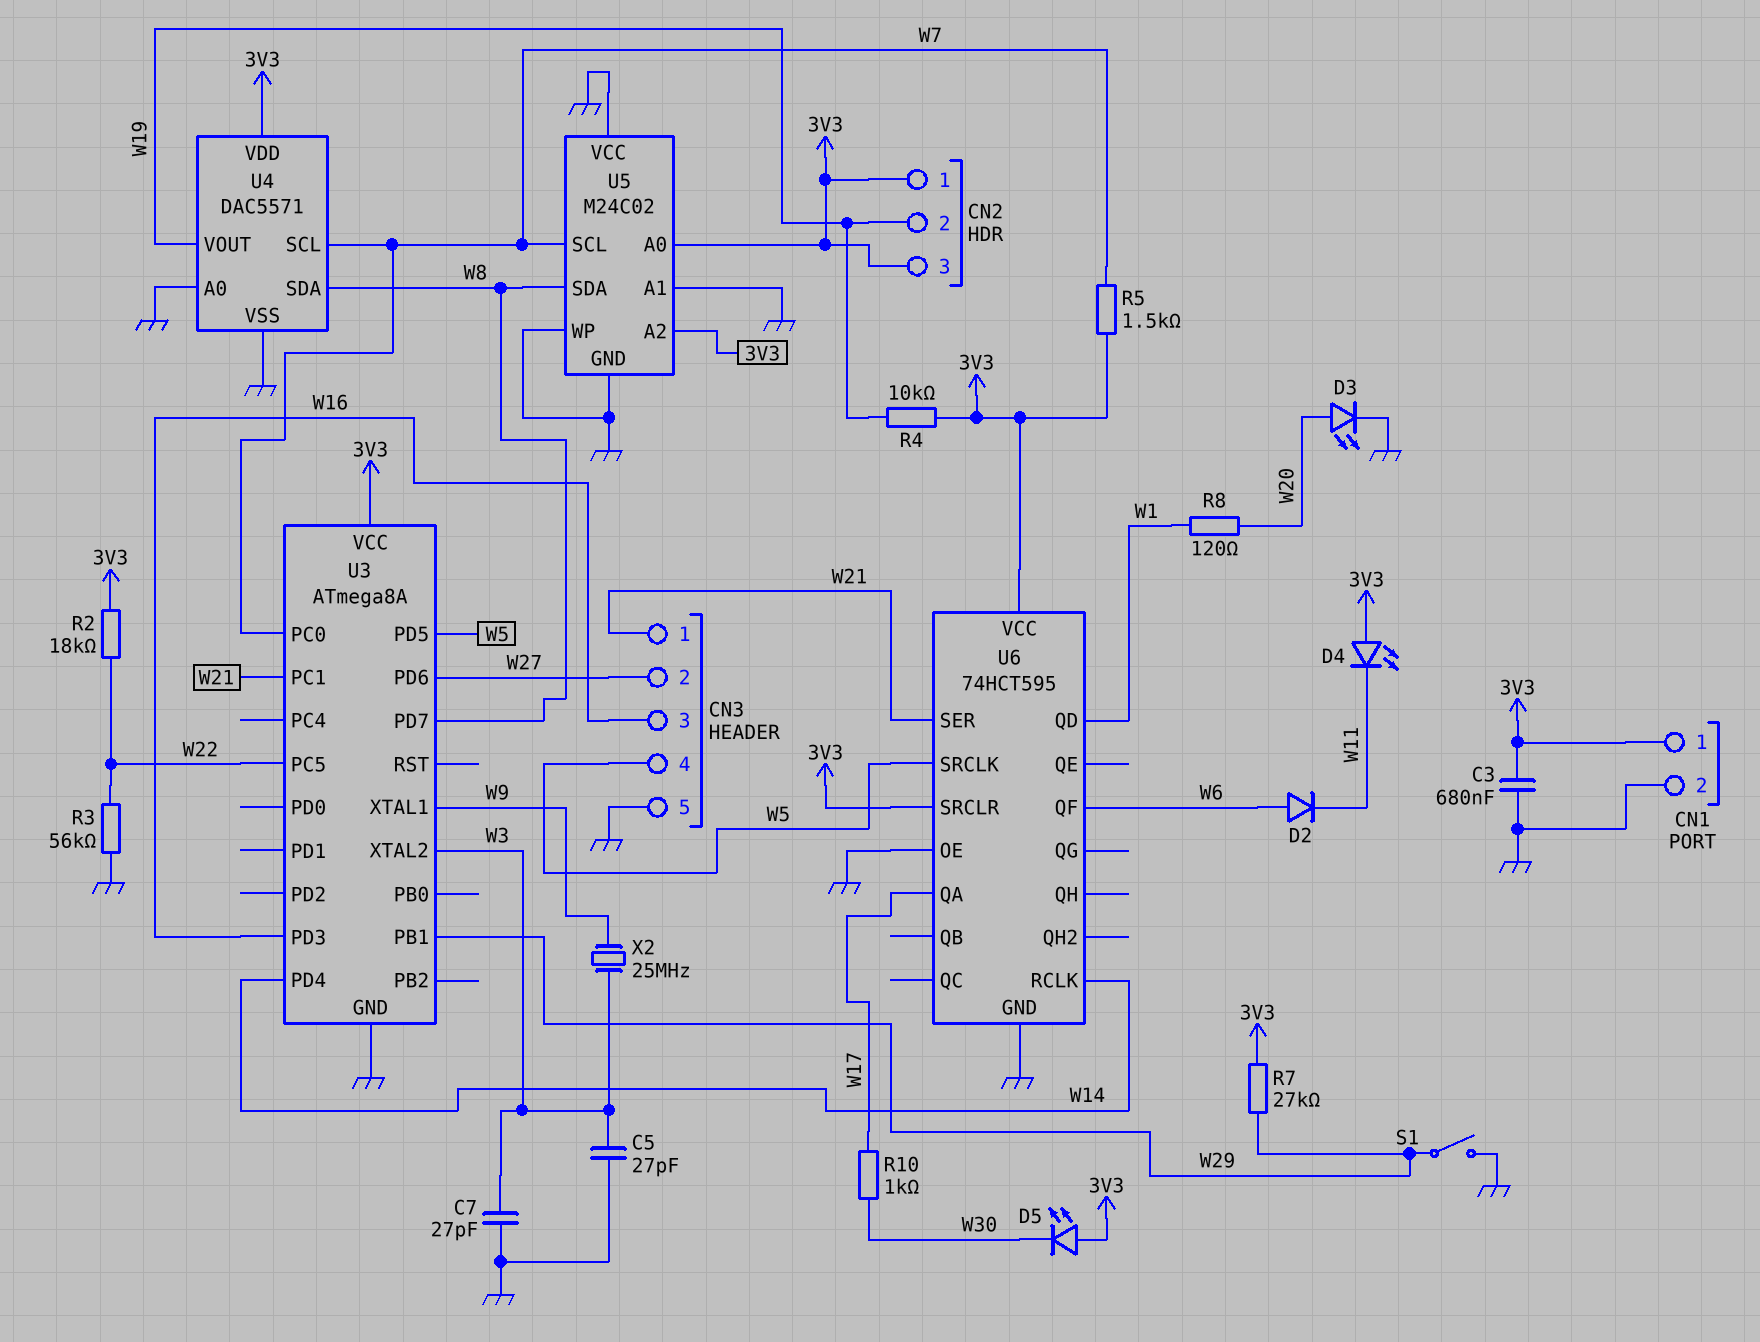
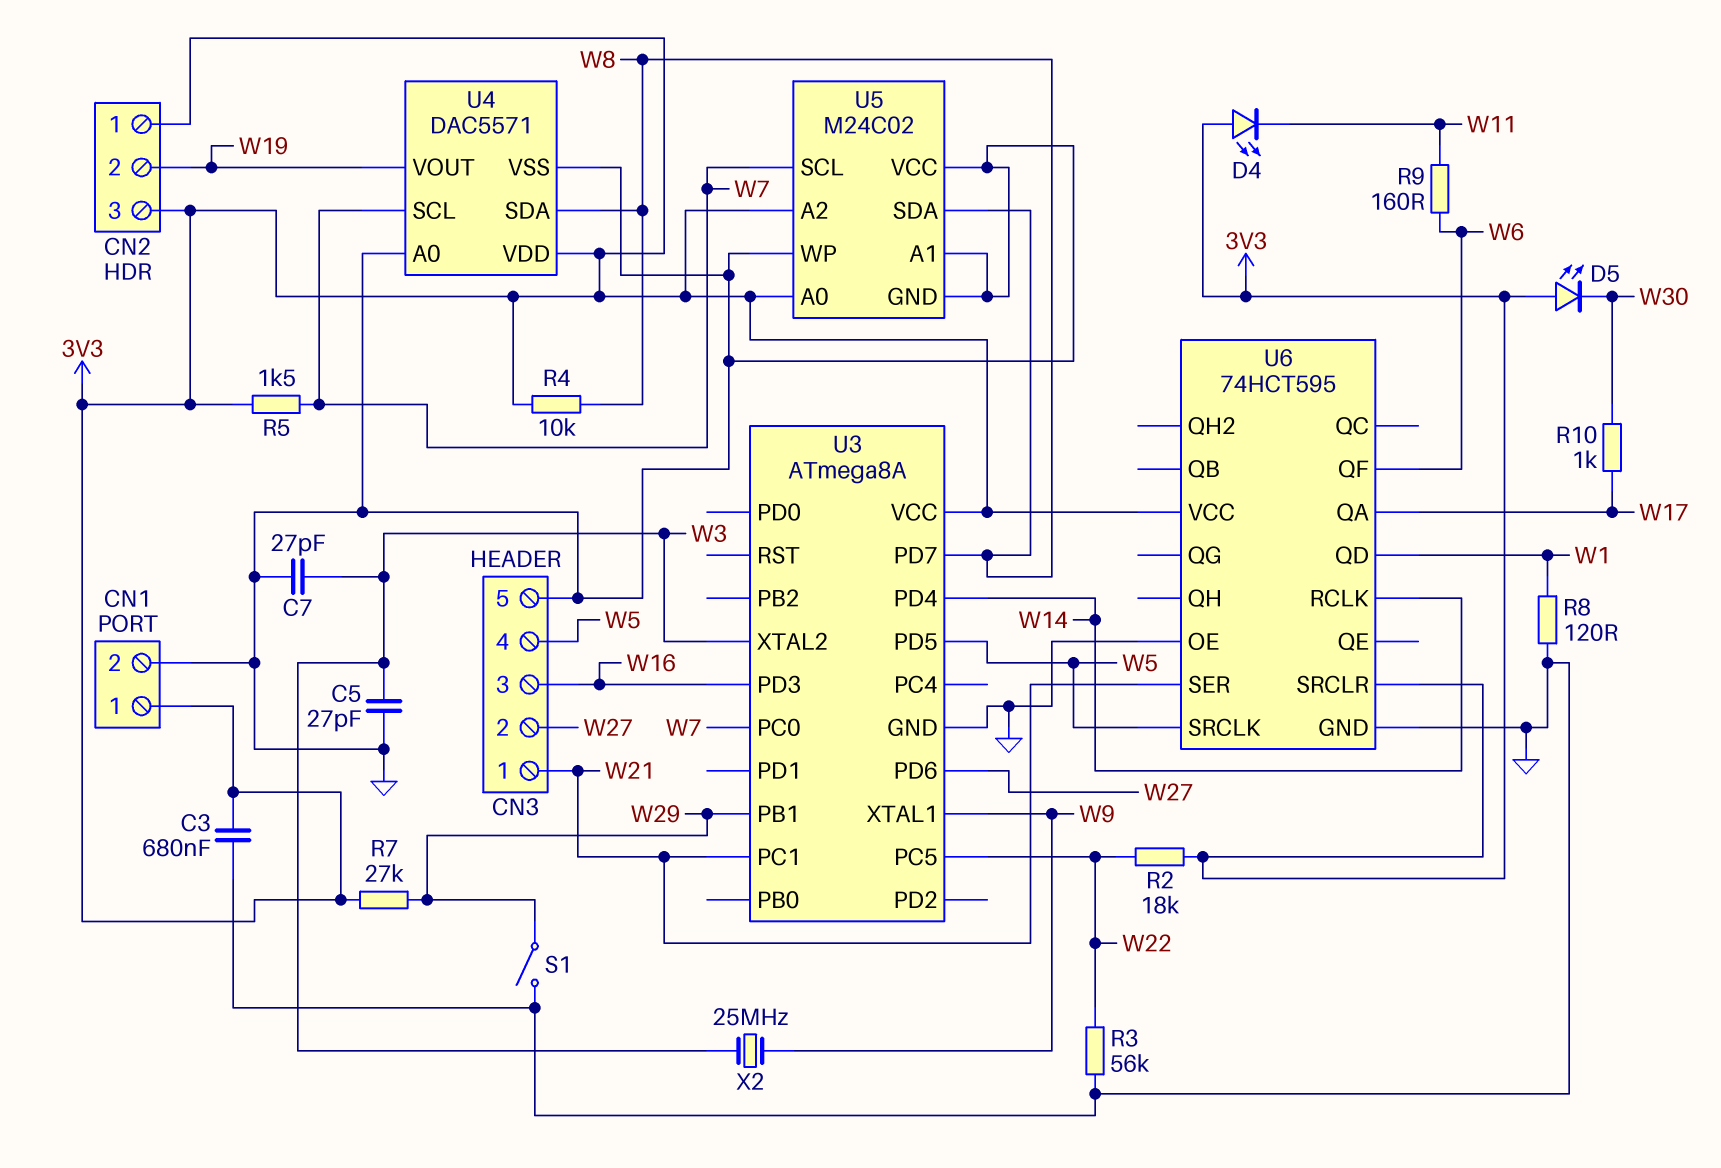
D2: diode (A W6, K W11) -> none
D3: LED (A W20, K GND) -> none
R4: 10k (3V3, W19) -> 10k (3V3, W8)
R8: 120 (W1, W20) -> 120 (GND, W1)
R9: none -> 160 (W6, W11)

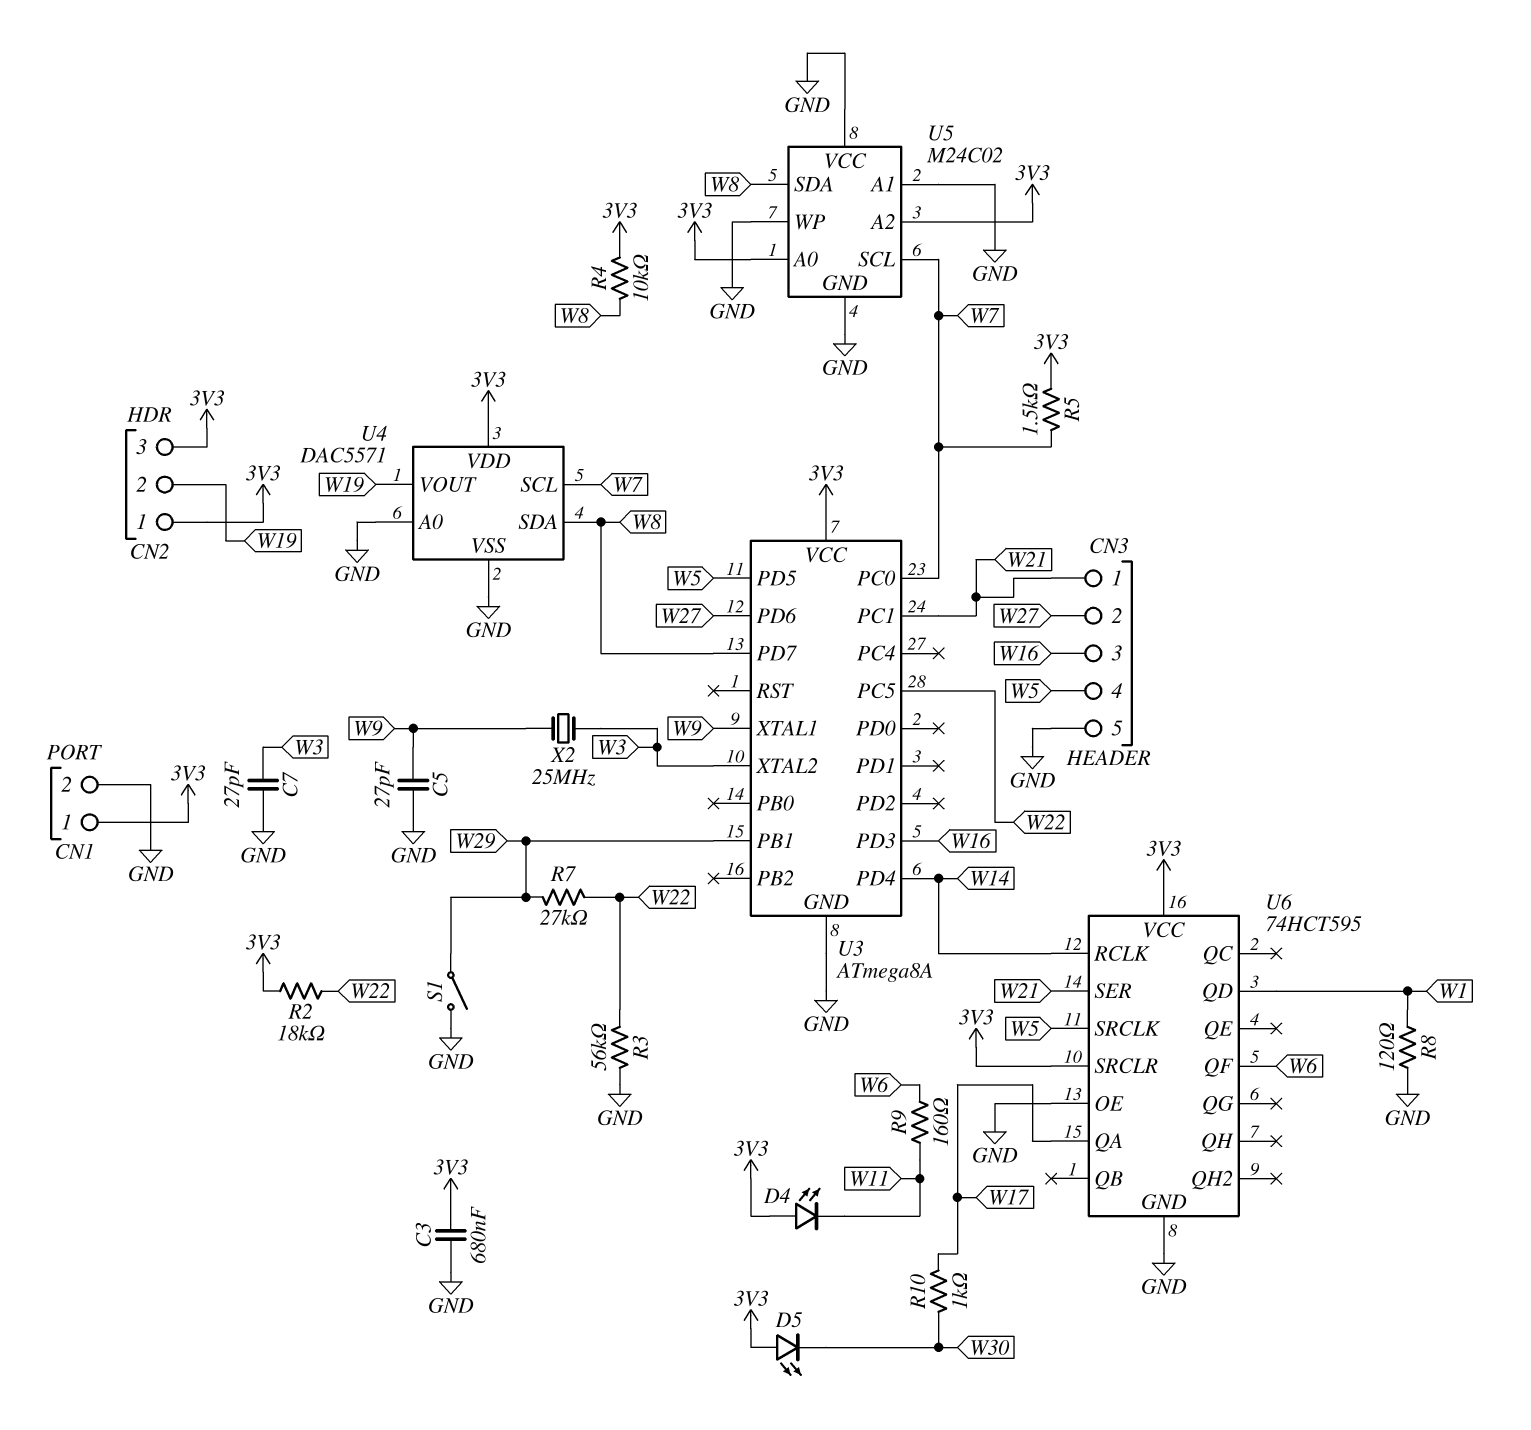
C5: 27pF (GND, W3) -> 27pF (GND, W9)
R7: 27k (3V3, W29) -> 27k (W22, W29)

